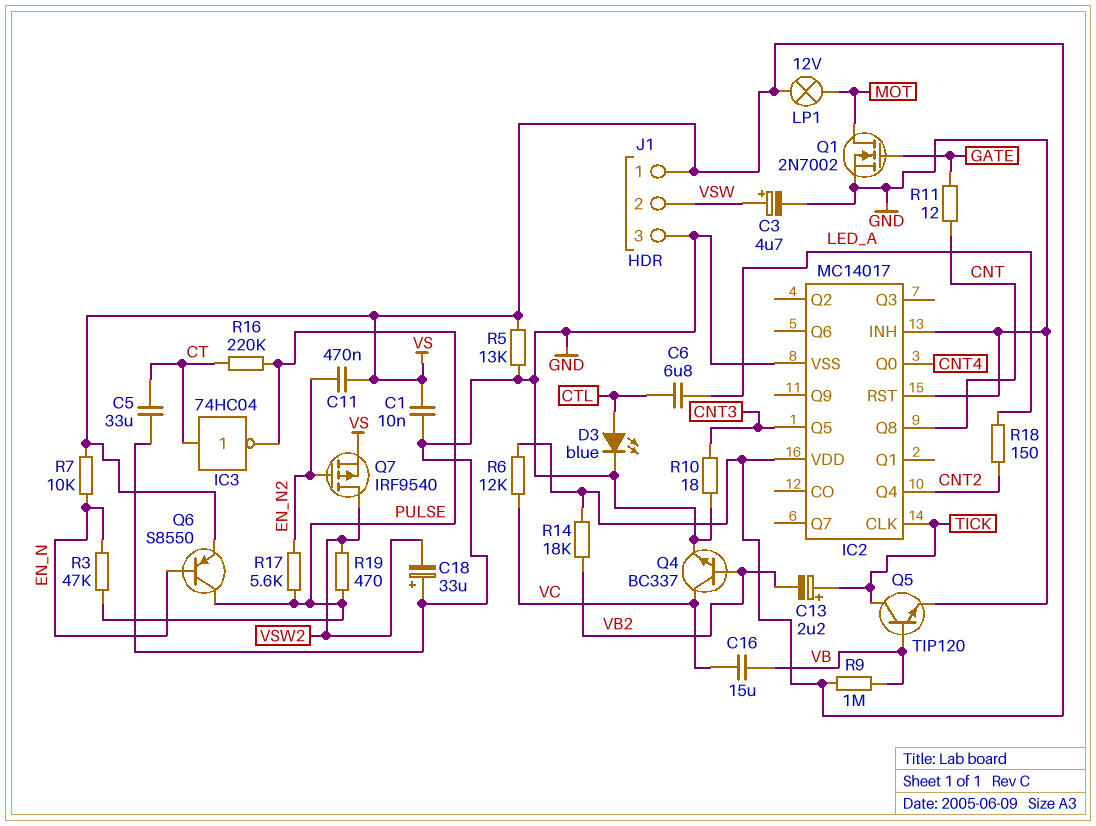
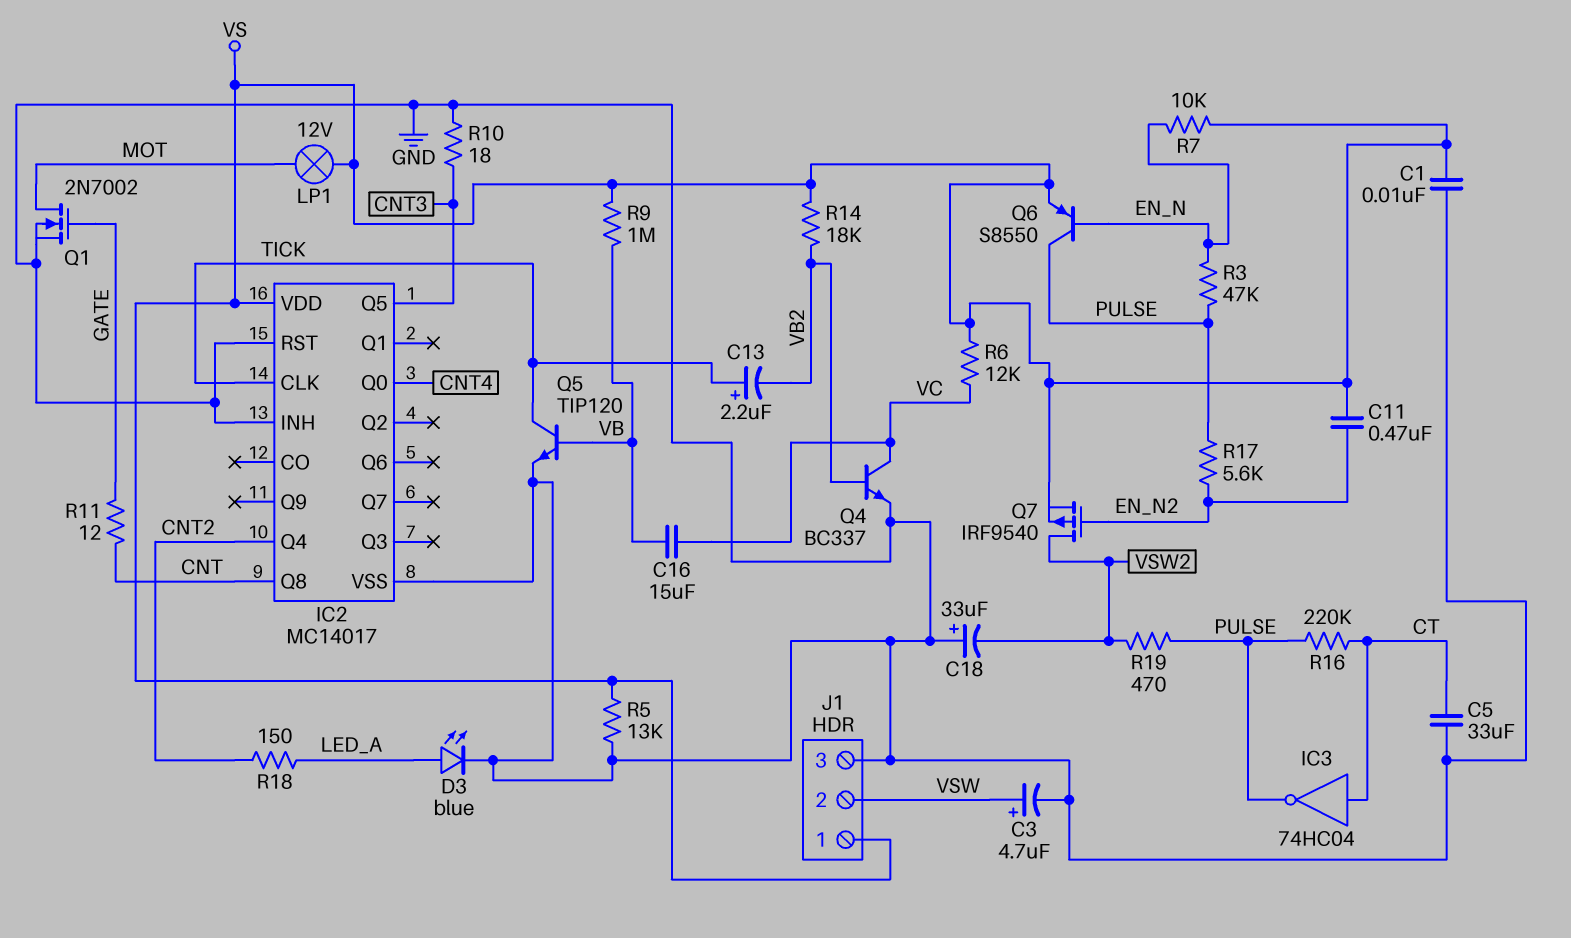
C6: 6.8uF (CTL, LED_A) -> none
D3: LED blue (A CTL, K GND) -> LED blue (A LED_A, K GND)

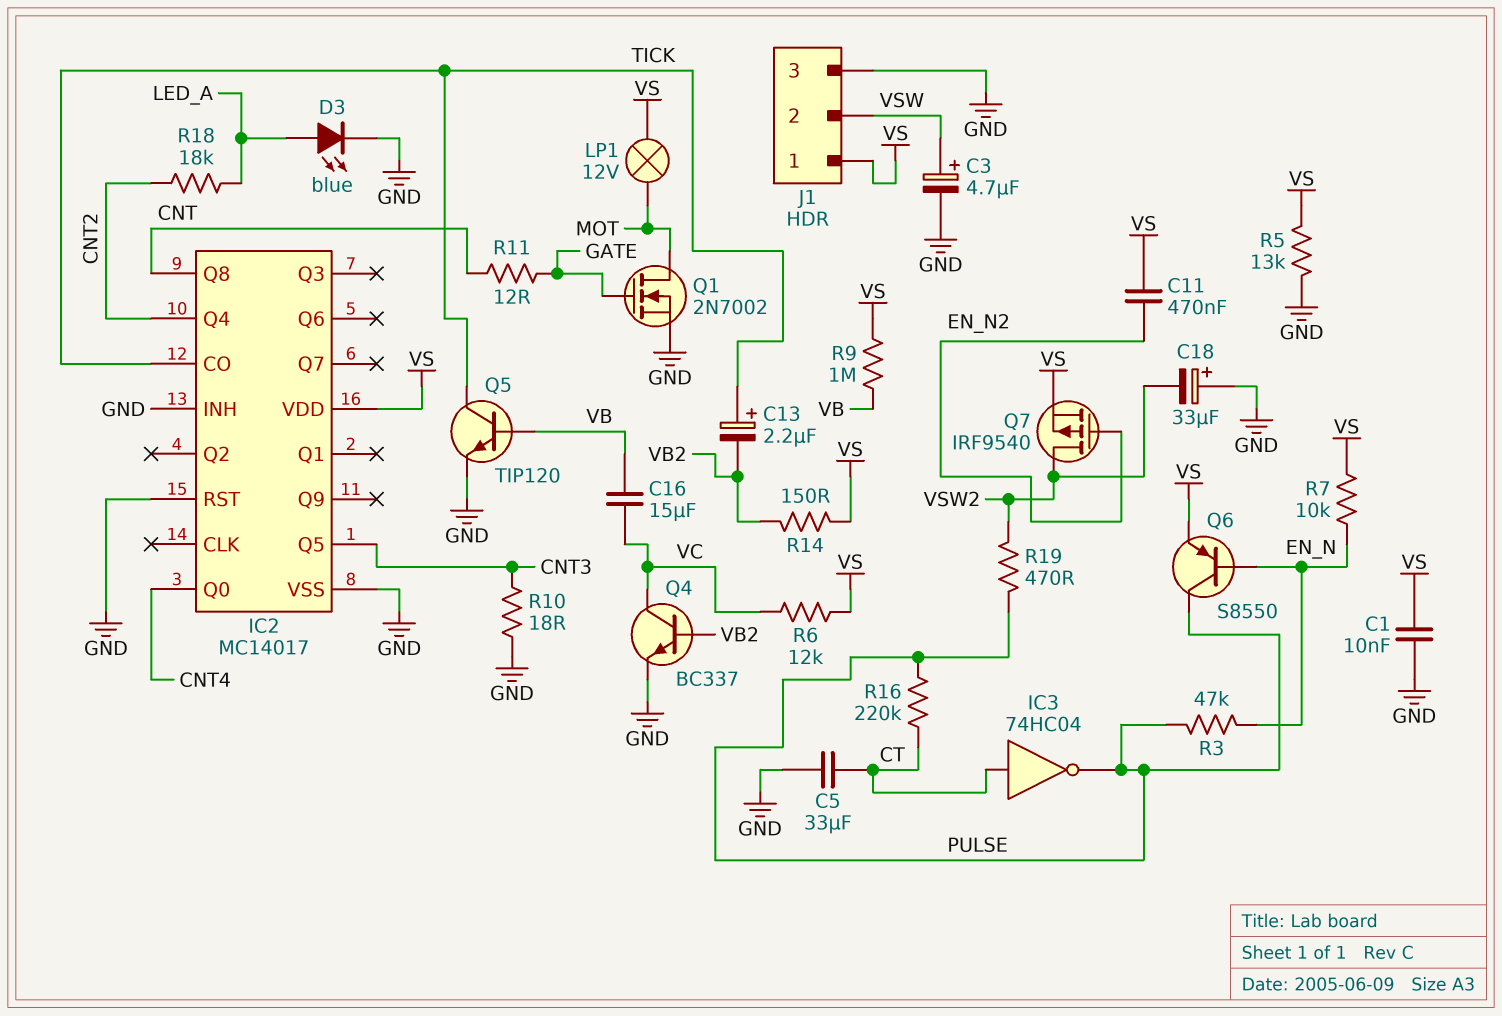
IC2 pin CLK: TICK -> none
IC2 pin CO: none -> TICK
R14: 18k (VB2, VS) -> 150 (VB2, VS)
R17: 5.6k (EN_N2, PULSE) -> none
R18: 150 (CNT2, LED_A) -> 18k (CNT2, LED_A)

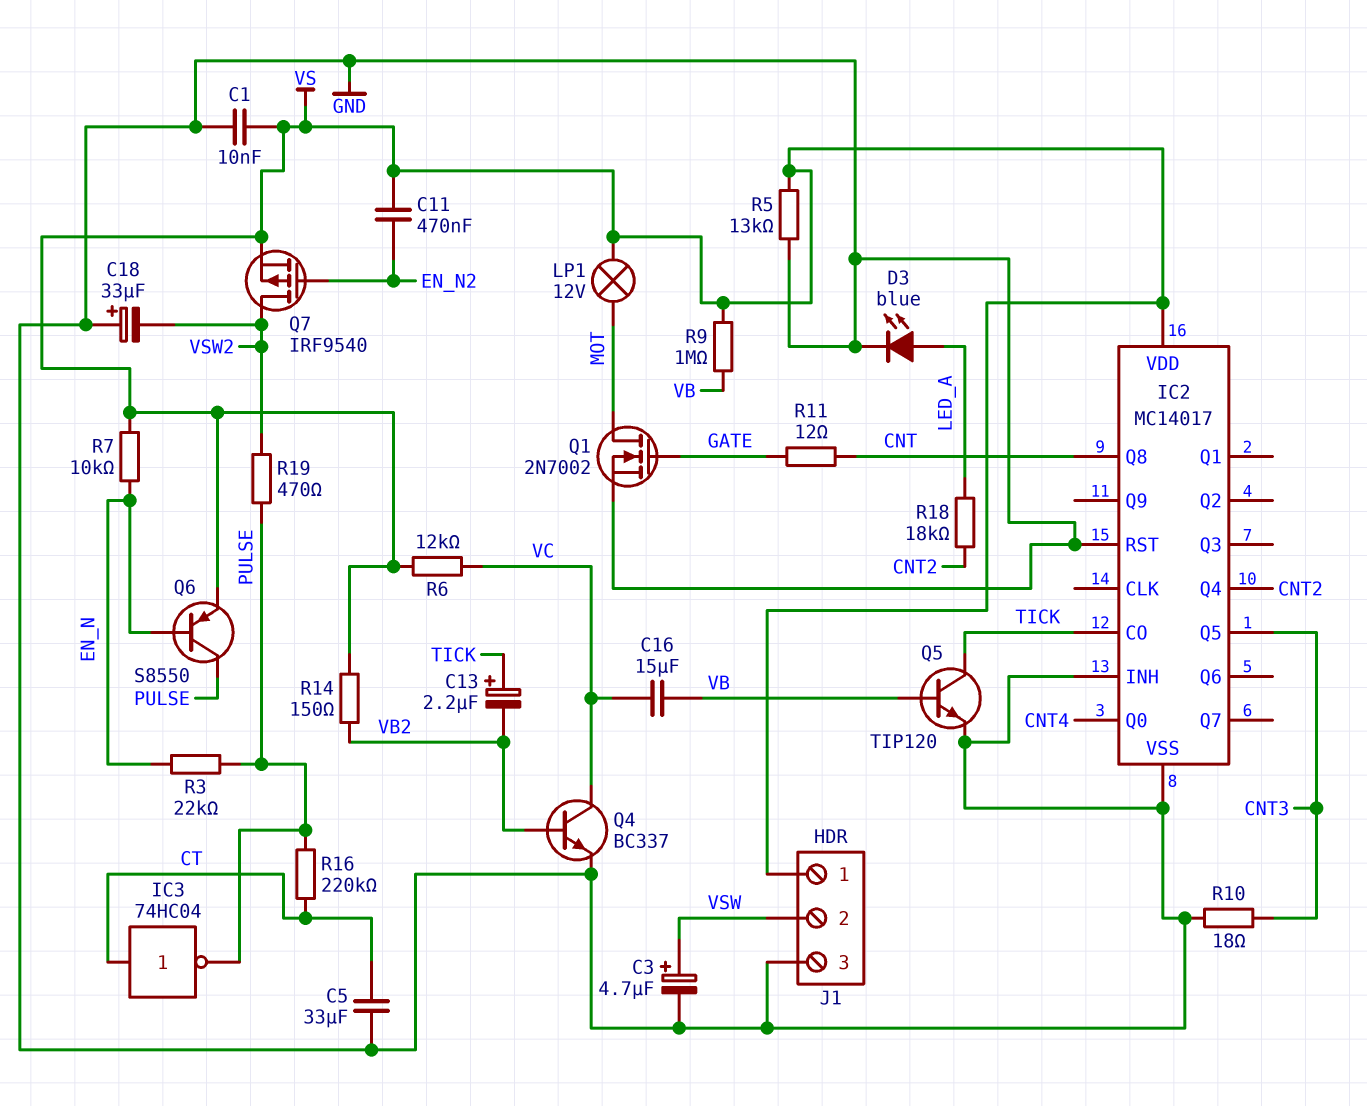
R3: 47k (EN_N, PULSE) -> 22k (EN_N, PULSE)

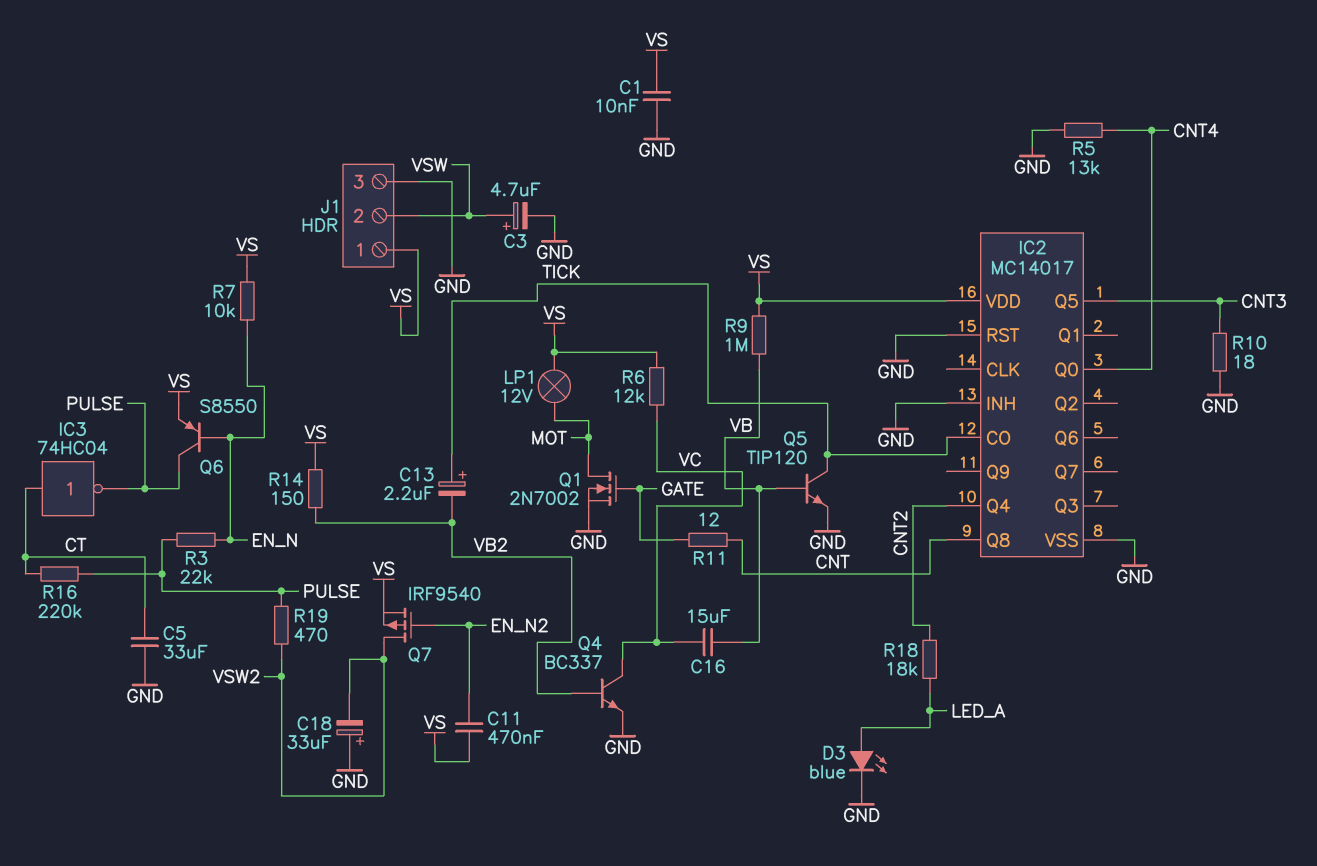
R5: 13k (GND, VS) -> 13k (CNT4, GND)

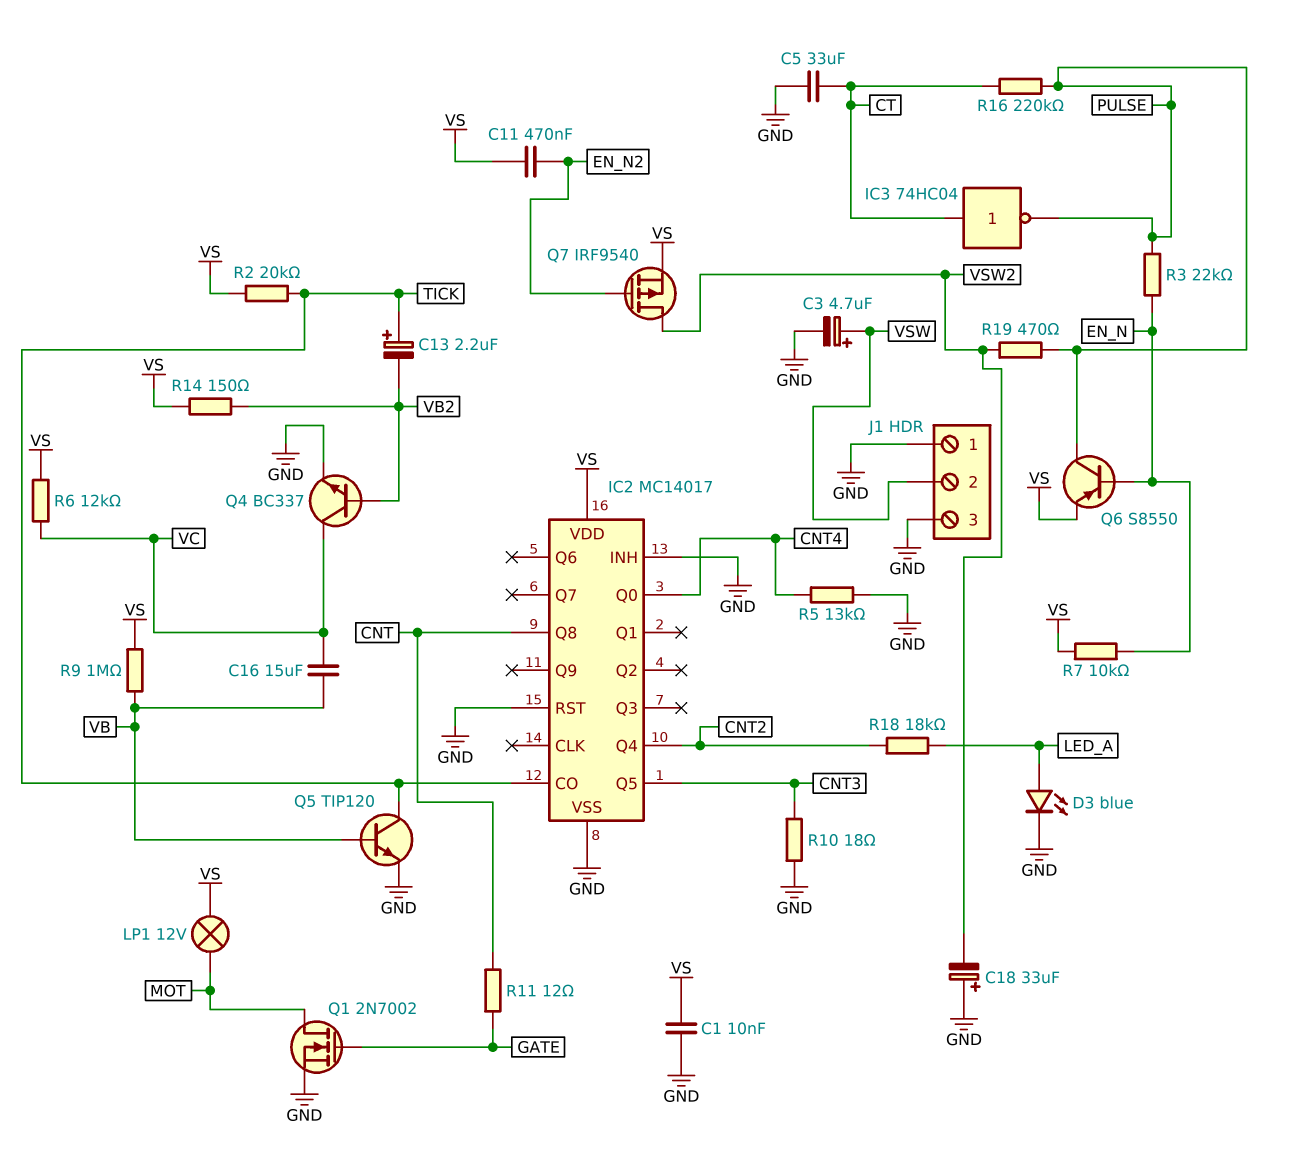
J1 pin 1: VS -> GND
R2: none -> 20k (TICK, VS)

